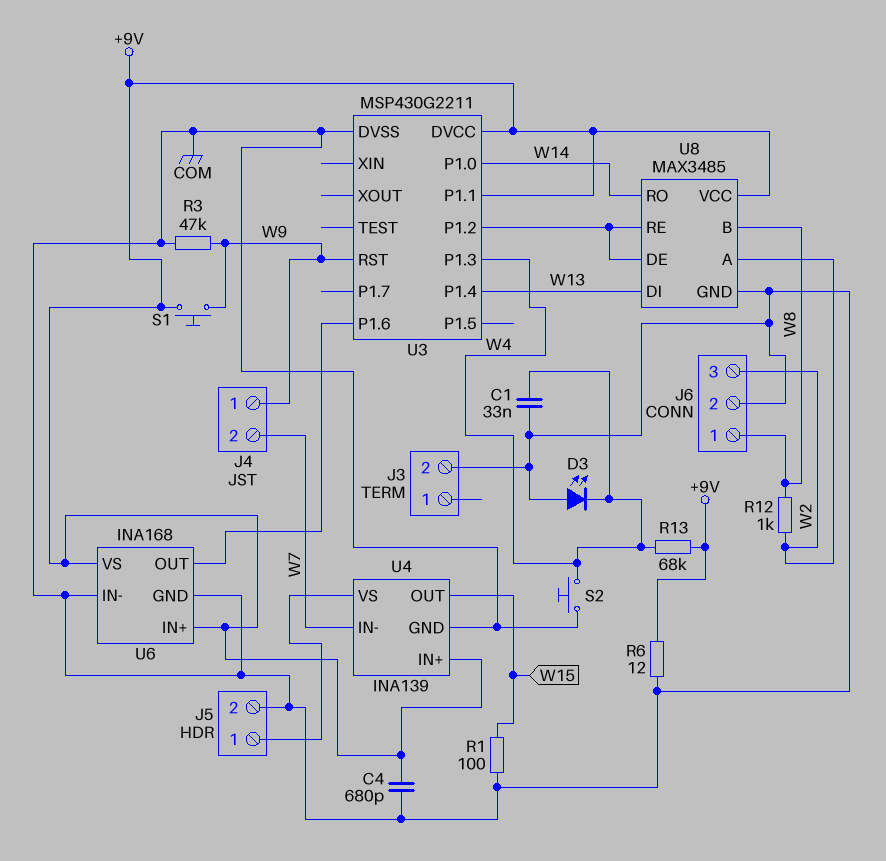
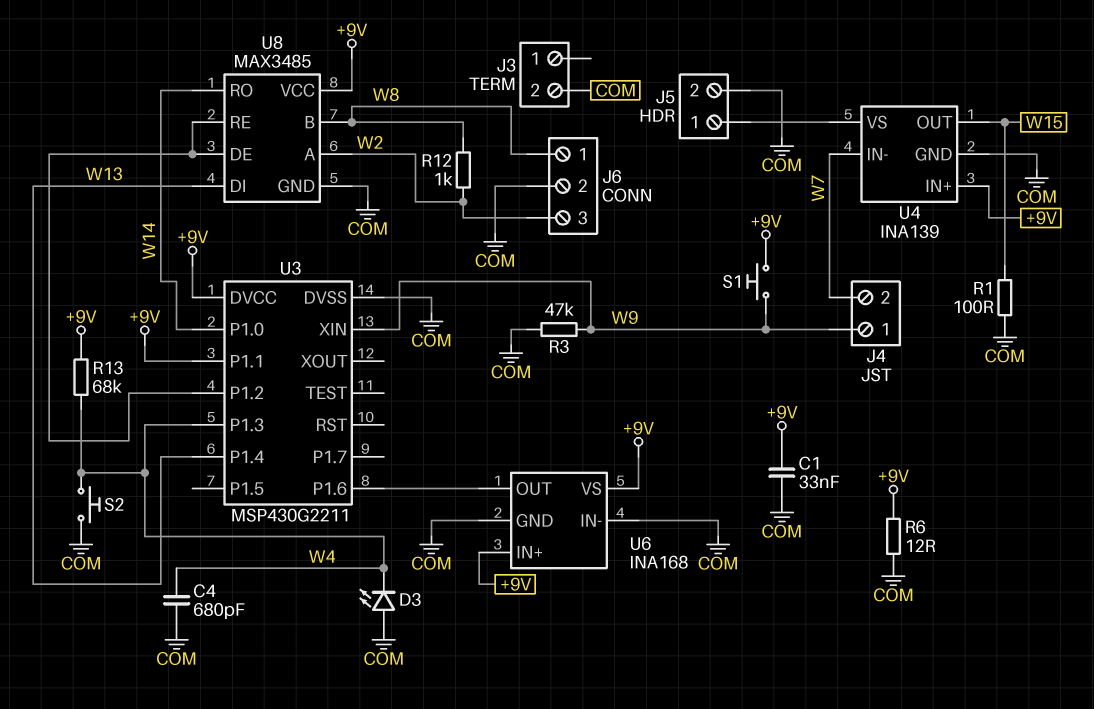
C1: 33nF (COM, W4) -> 33nF (+9V, COM)
C4: 680pF (+9V, COM) -> 680pF (COM, W4)
U3 pin RST: W9 -> none
U3 pin XIN: none -> W9

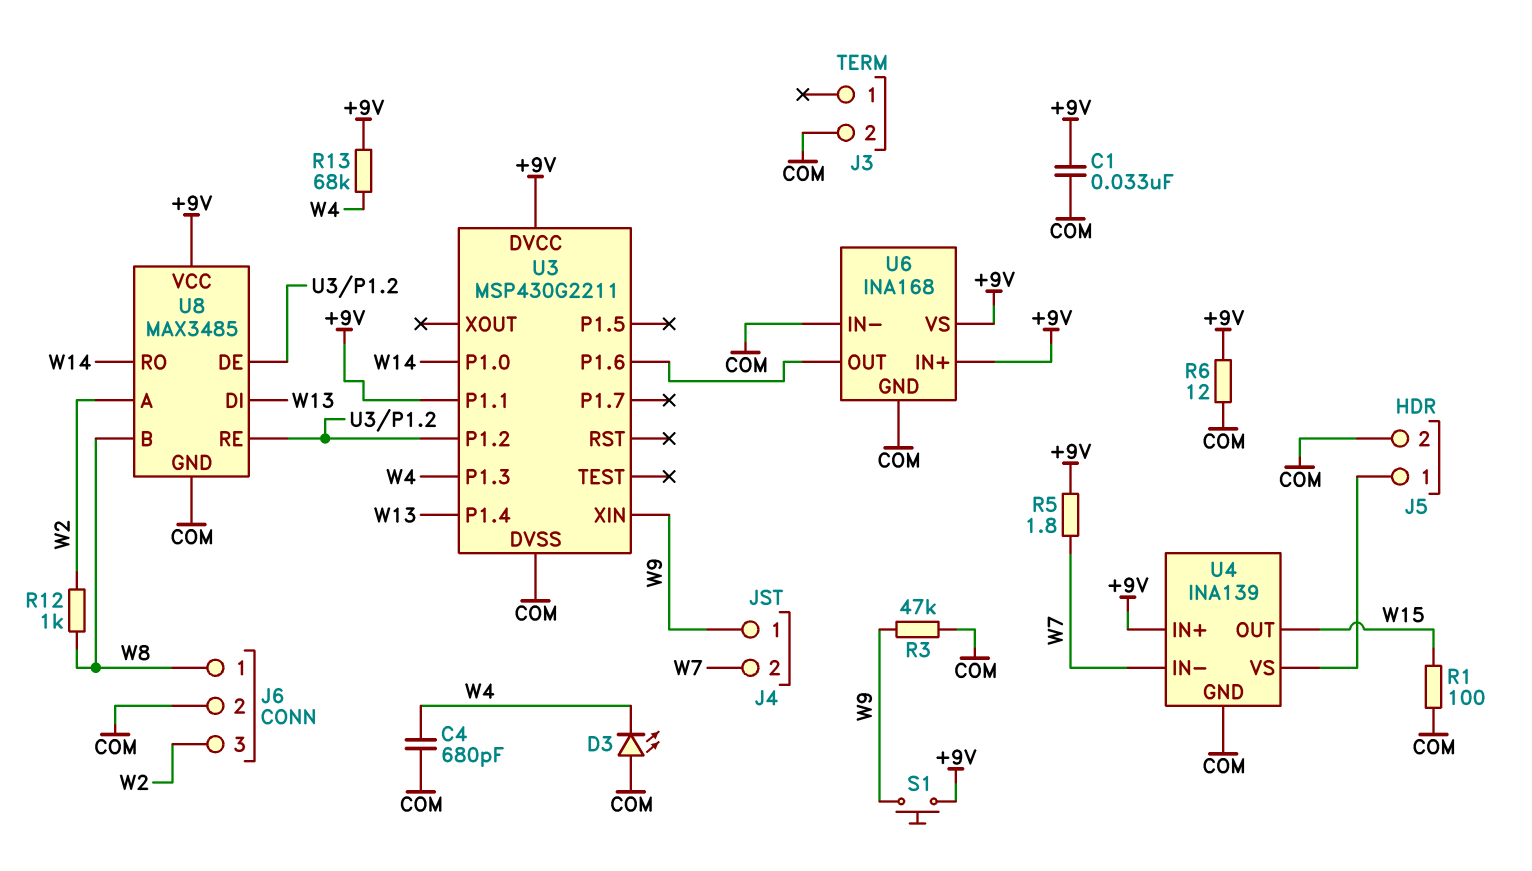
R5: none -> 1.8 (+9V, W7)
S2: button (COM, W4) -> none

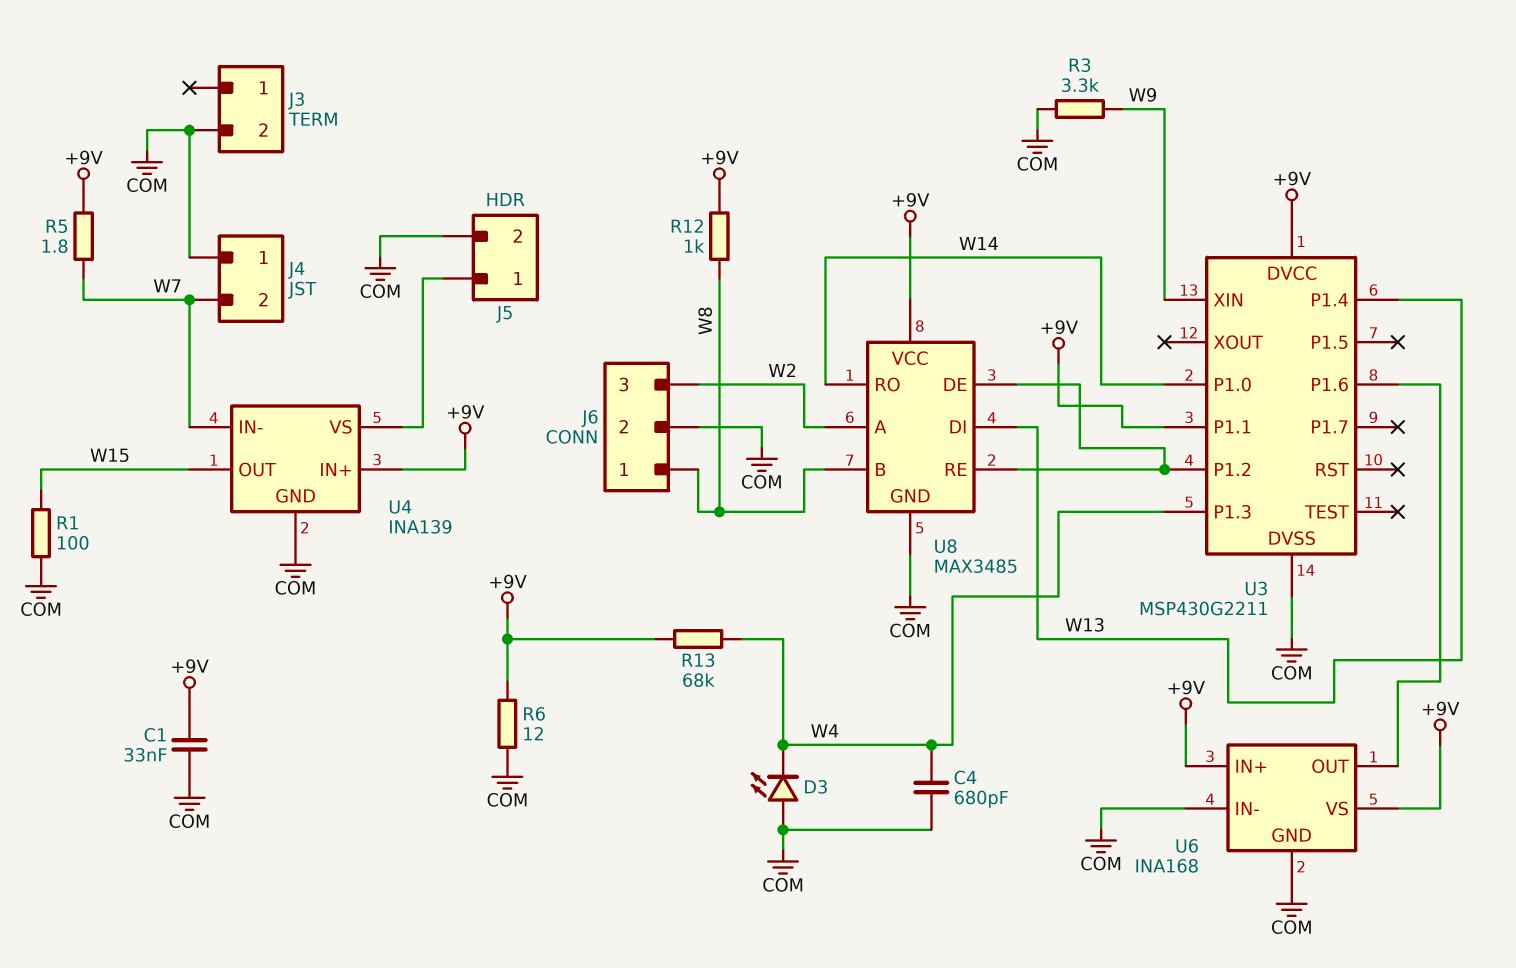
J4 pin 1: W9 -> COM
R3: 47k (COM, W9) -> 3.3k (COM, W9)
R12: 1k (W2, W8) -> 1k (+9V, W8)
S1: button (+9V, W9) -> none

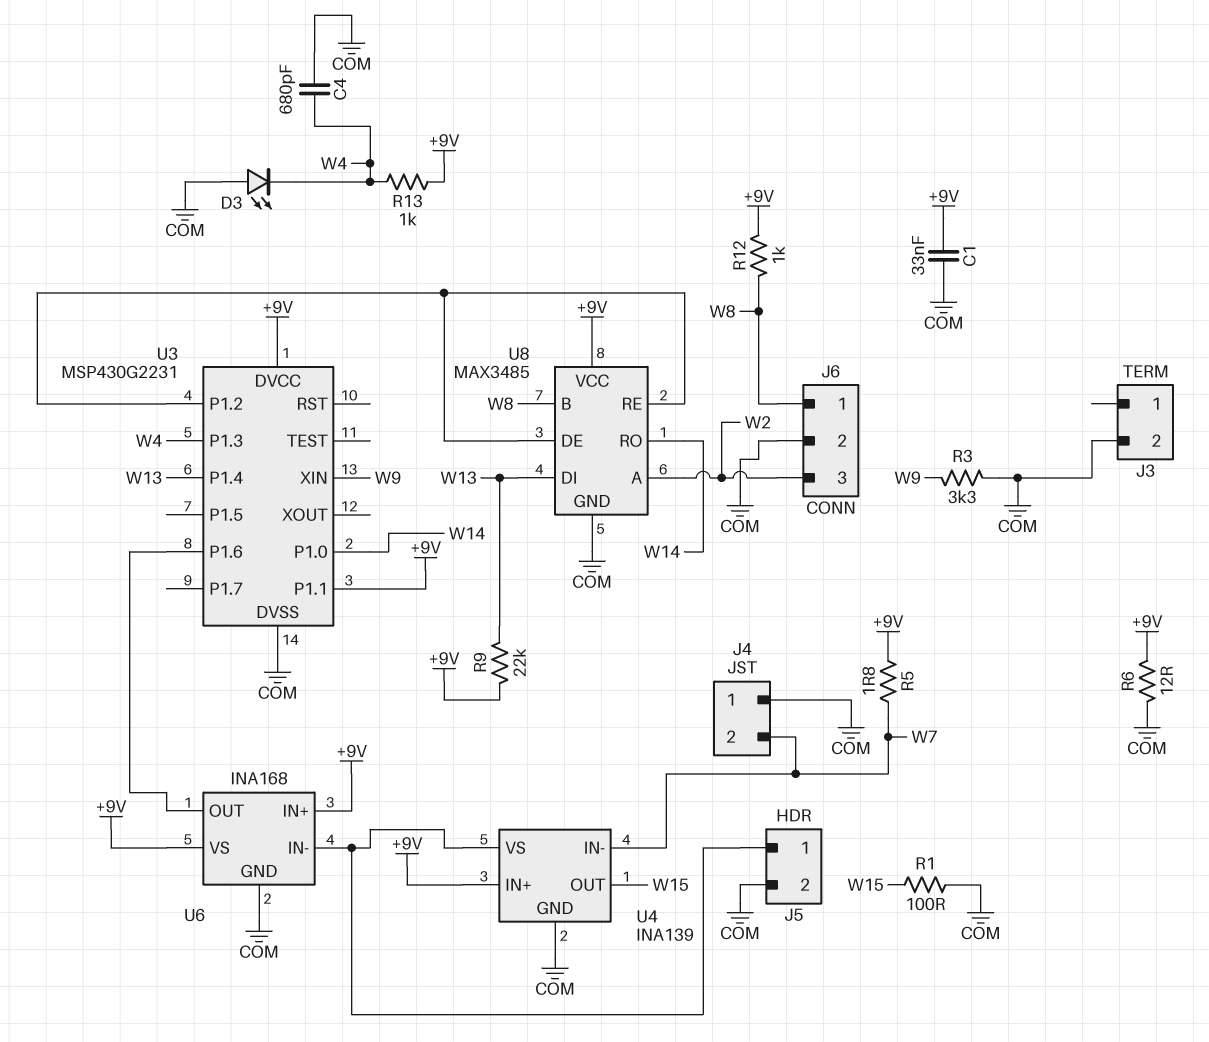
R9: none -> 22k (+9V, W13)
R13: 68k (+9V, W4) -> 1k (+9V, W4)
U3: MSP430G2211 -> MSP430G2231
U6 pin IN-: COM -> J5/1

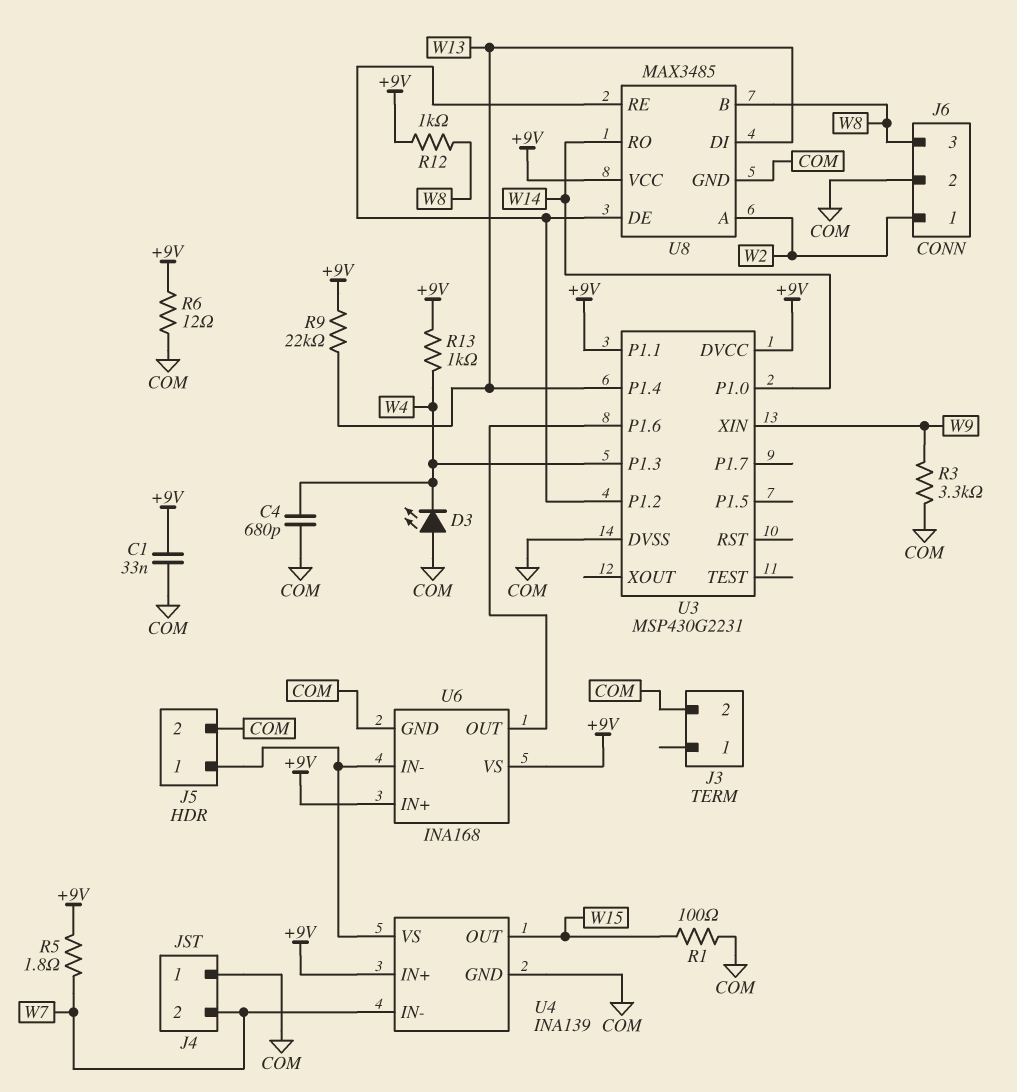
J6 pin 1: W8 -> W2
J6 pin 3: W2 -> W8

